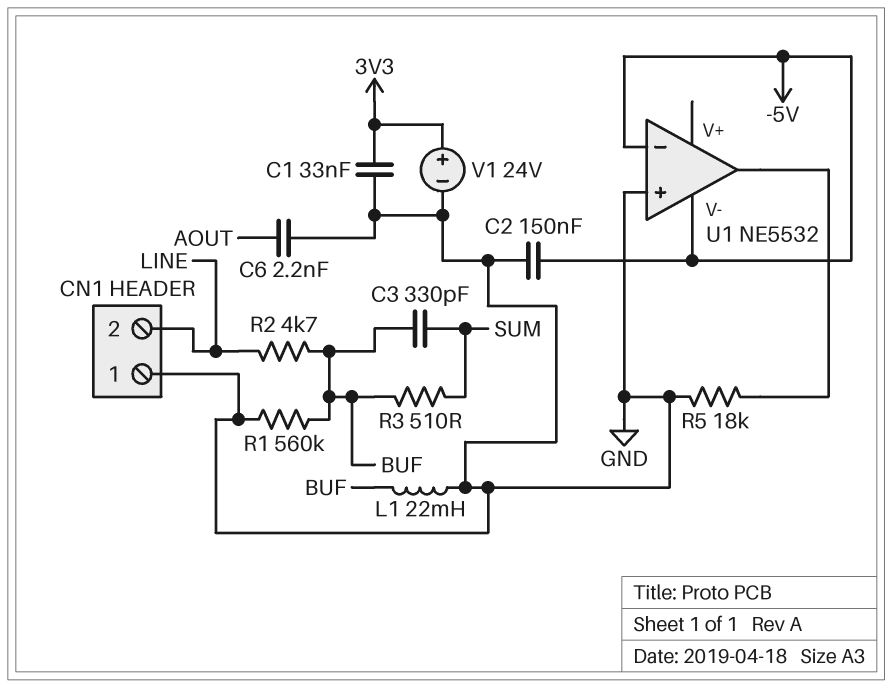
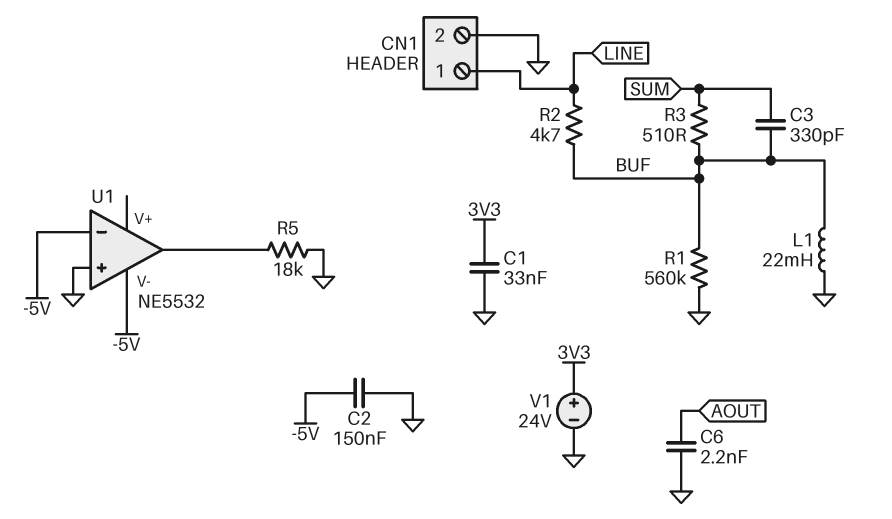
CN1 pin 1: GND -> LINE
CN1 pin 2: LINE -> GND

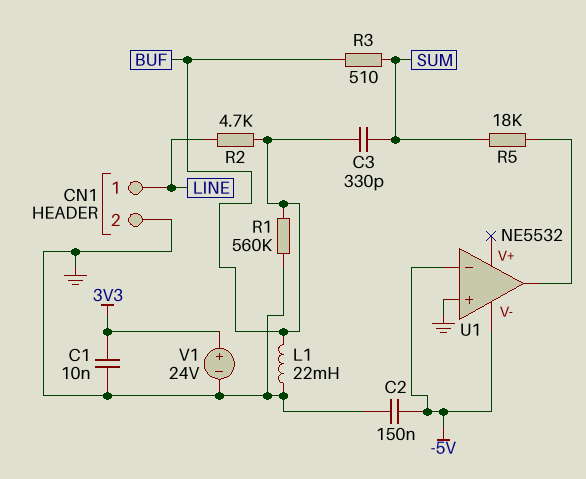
C1: 33nF (3V3, GND) -> 10nF (3V3, GND)
C6: 2.2nF (AOUT, GND) -> none
R5: 18k (GND, U1/out) -> 18k (SUM, U1/out)

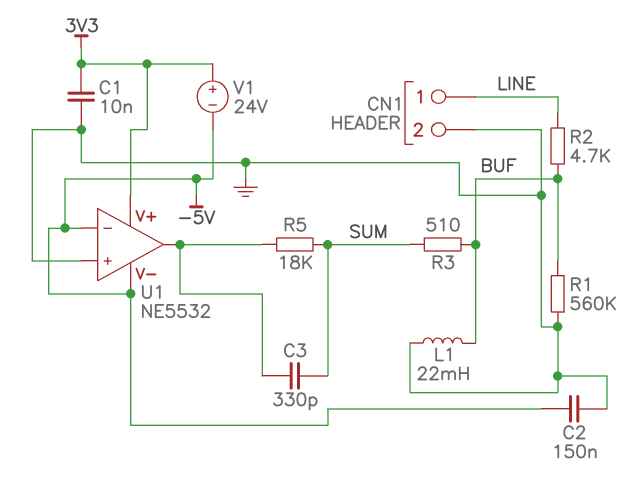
C3: 330pF (BUF, SUM) -> 330pF (SUM, U1/out)
U1 pin V+: none -> 3V3
V1: 24V (plus 3V3, minus GND) -> 24V (plus 3V3, minus -5V)

